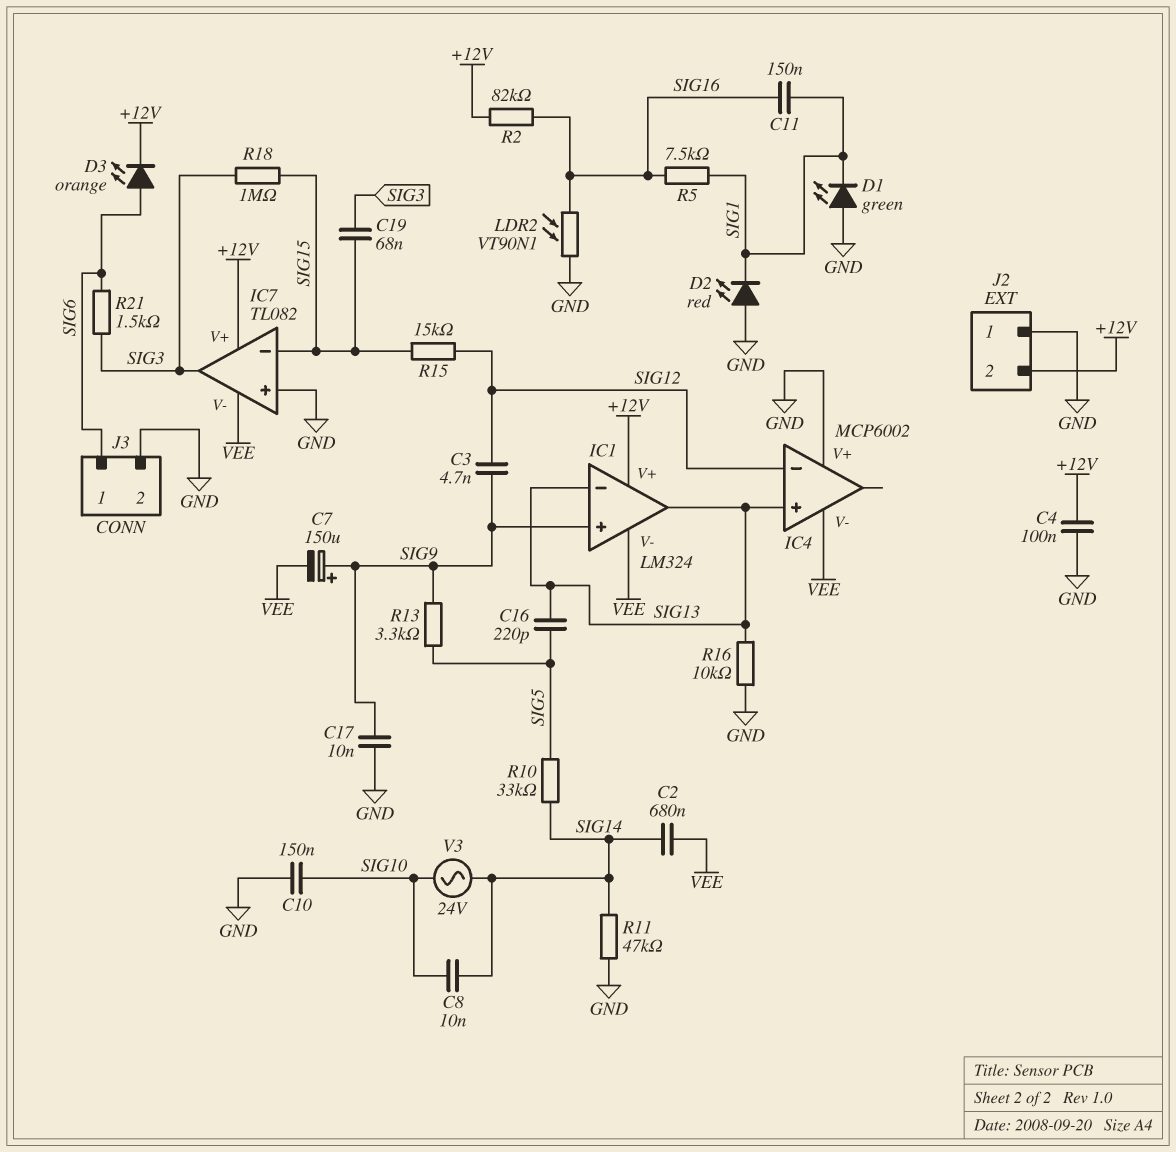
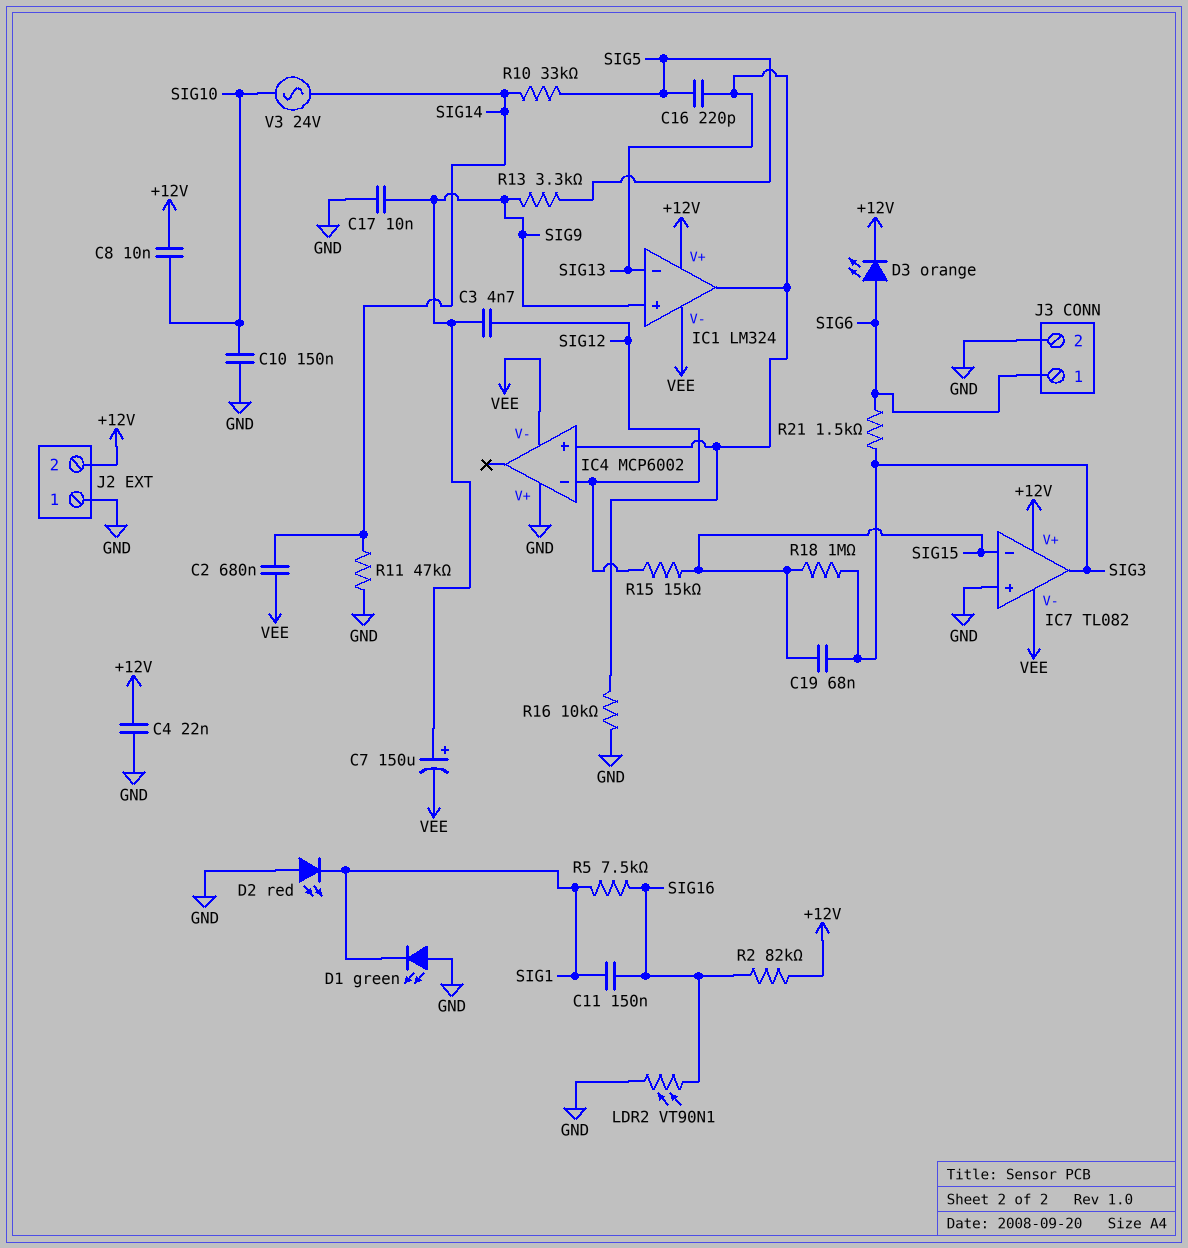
C4: 100nF (+12V, GND) -> 22nF (+12V, GND)
C8: 10nF (SIG10, SIG14) -> 10nF (+12V, SIG10)

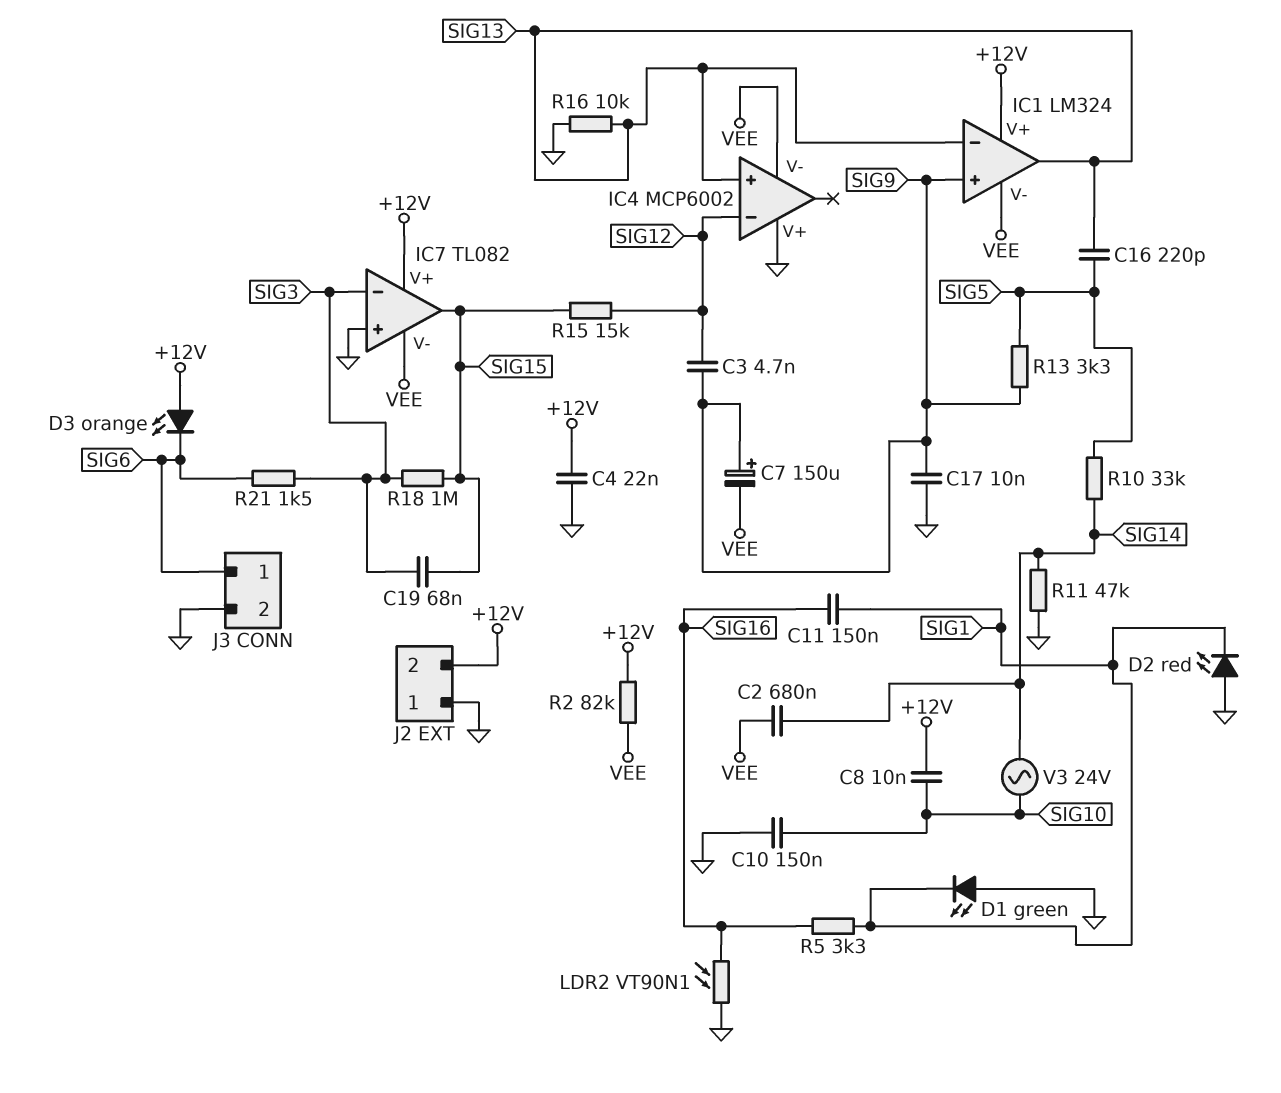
D3: LED orange (A SIG6, K +12V) -> LED orange (A +12V, K SIG6)
IC7 pin in-: SIG15 -> SIG3
IC7 pin out: SIG3 -> SIG15
R2: 82k (+12V, SIG16) -> 82k (+12V, VEE)
R5: 7.5k (SIG1, SIG16) -> 3.3k (SIG1, SIG16)

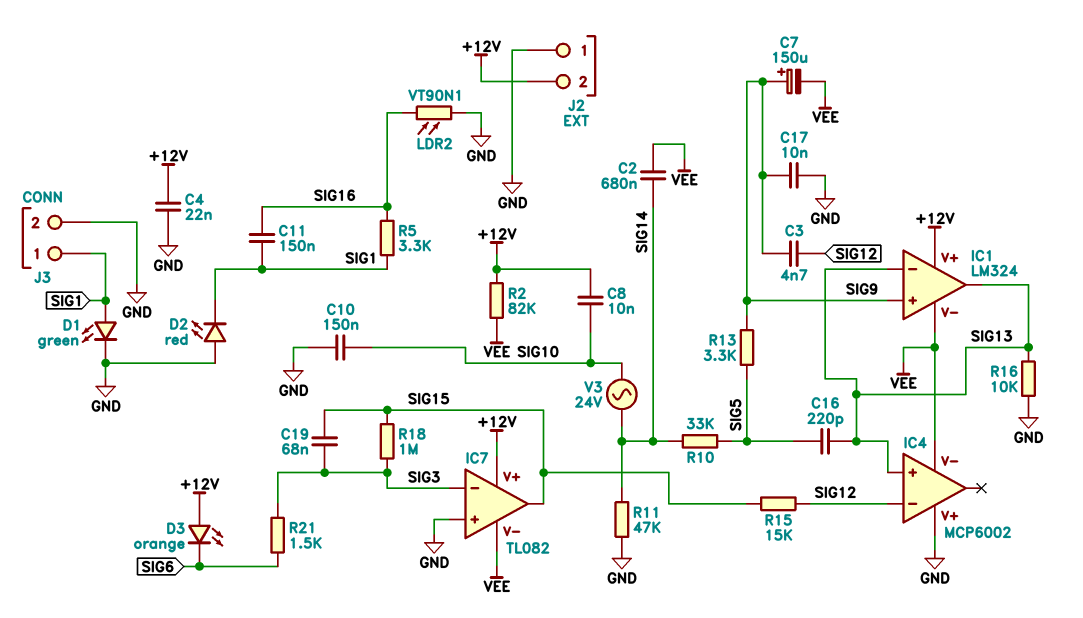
D1: LED green (A GND, K SIG1) -> LED green (A SIG1, K GND)
J3 pin 1: SIG6 -> SIG1

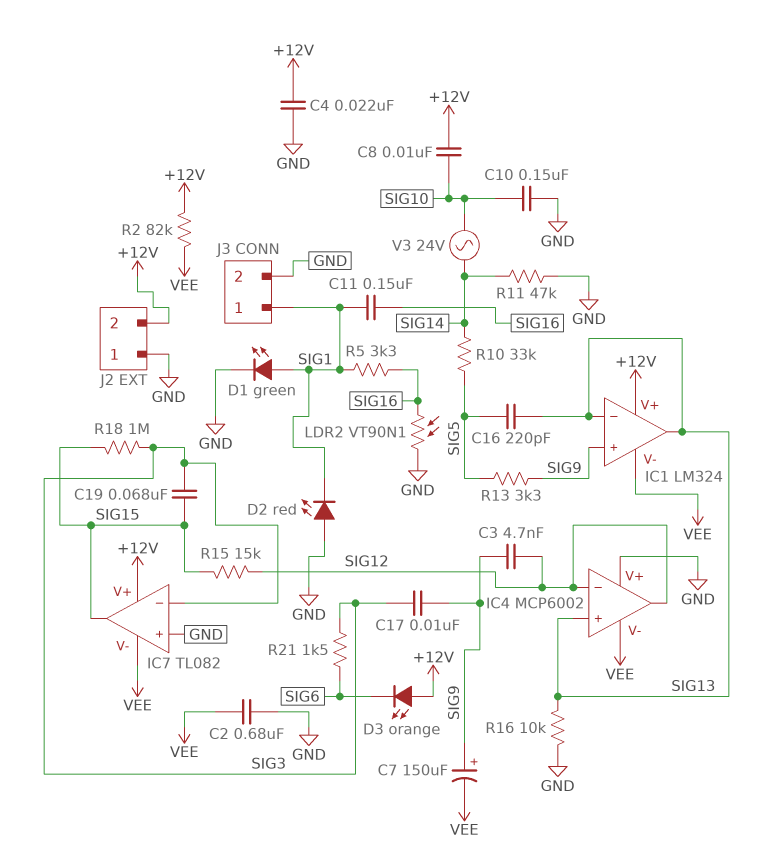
C2: 680nF (SIG14, VEE) -> 680nF (GND, VEE)
C17: 10nF (GND, SIG9) -> 10nF (SIG3, SIG9)
IC4 pin out: none -> SIG12

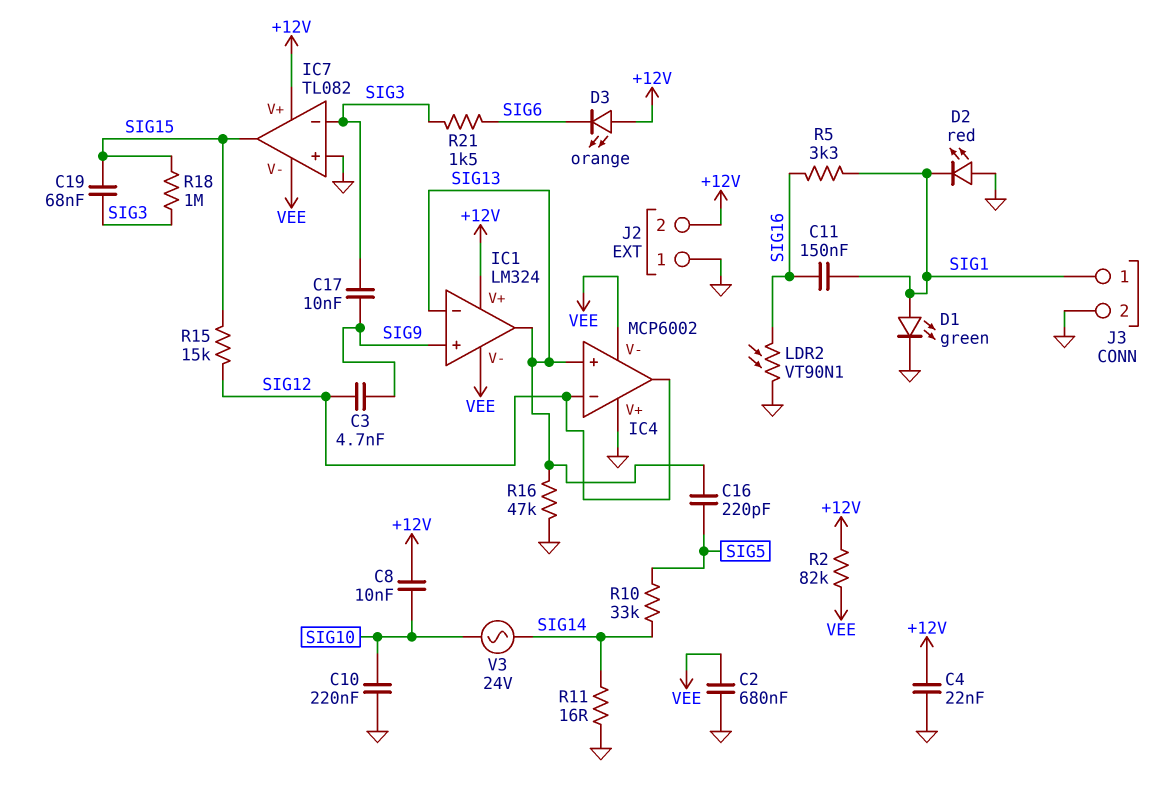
C7: 150uF (plus SIG9, minus VEE) -> none
C10: 150nF (GND, SIG10) -> 220nF (GND, SIG10)
R11: 47k (GND, SIG14) -> 16 (GND, SIG14)
R13: 3.3k (SIG5, SIG9) -> none
R16: 10k (GND, SIG13) -> 47k (GND, SIG13)

